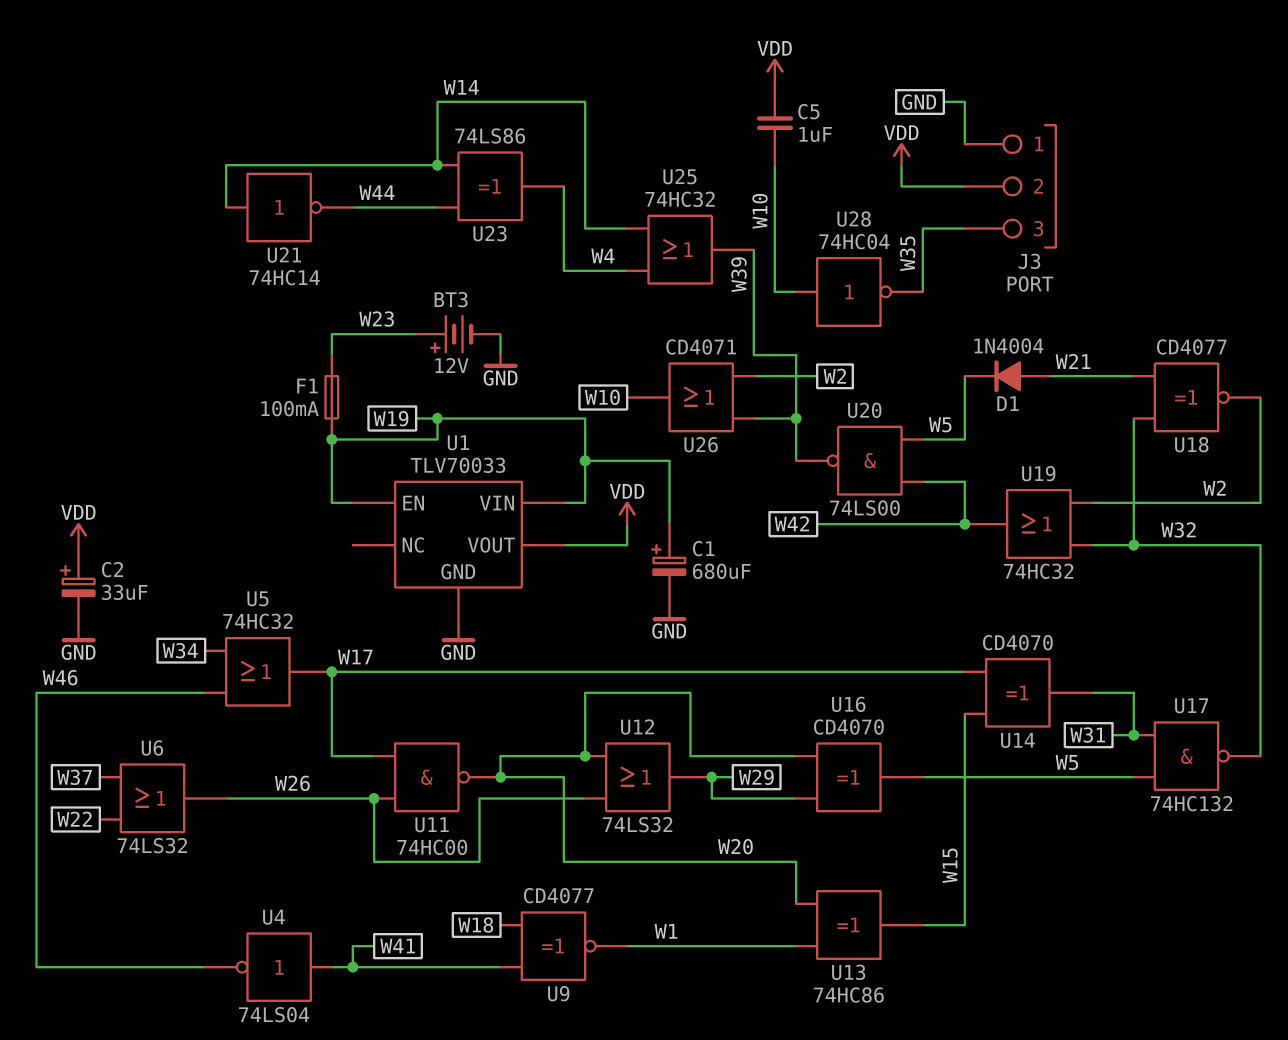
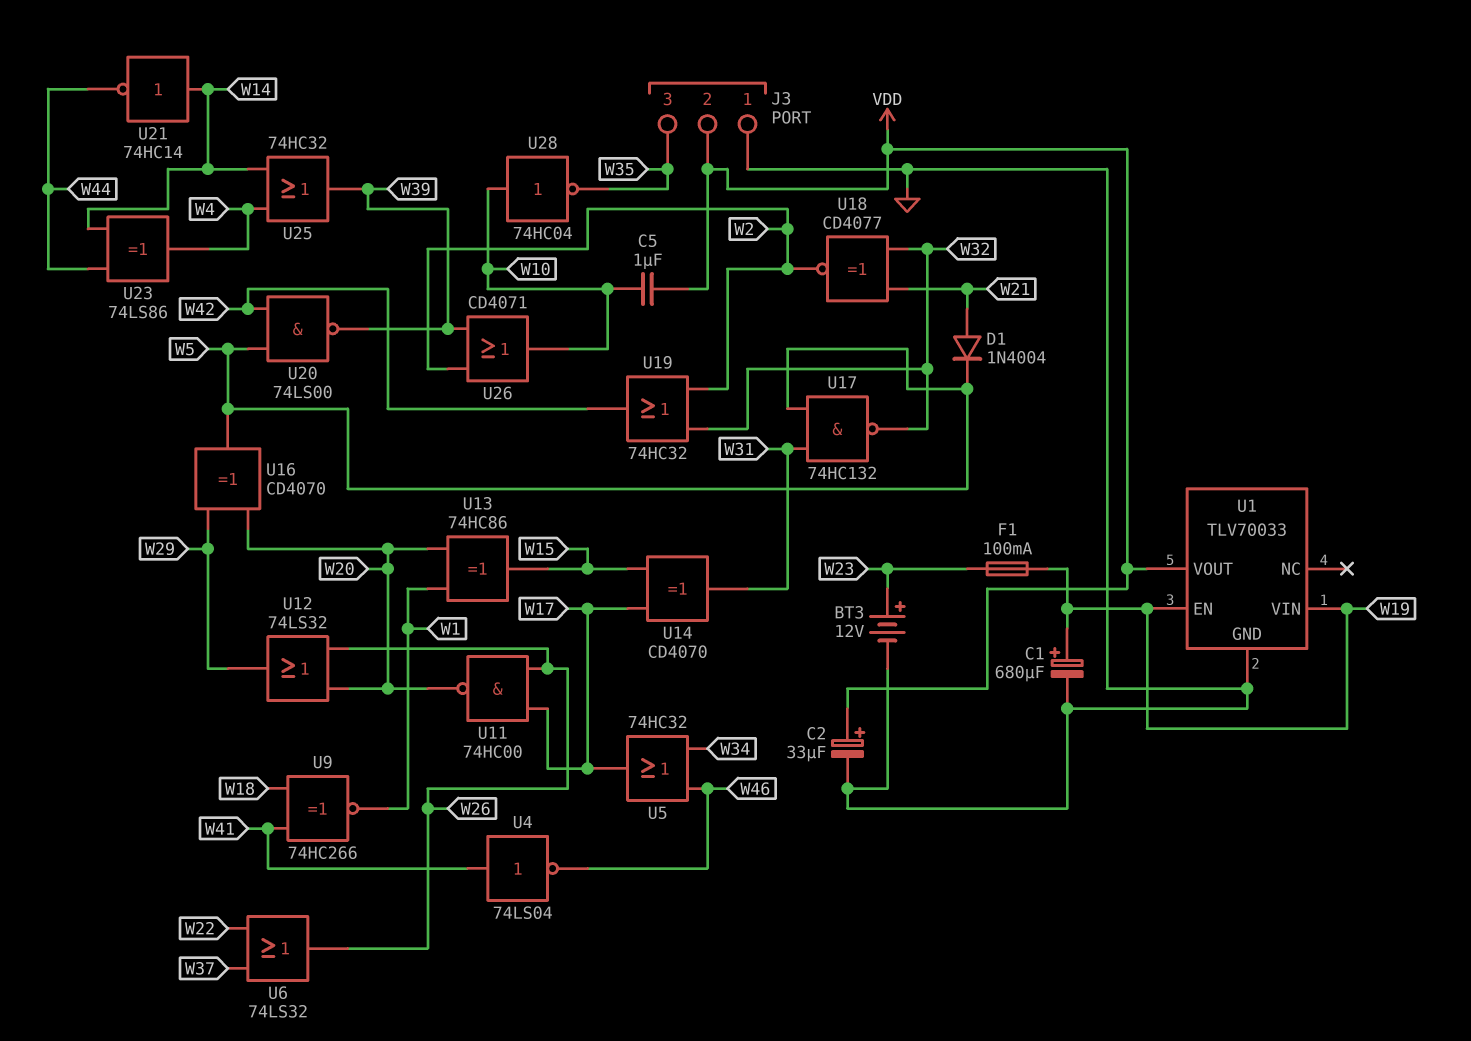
U9: XNOR CD4077 (in W18, in W41, out W1) -> XNOR 74HC266 (in W18, in W41, out W1)

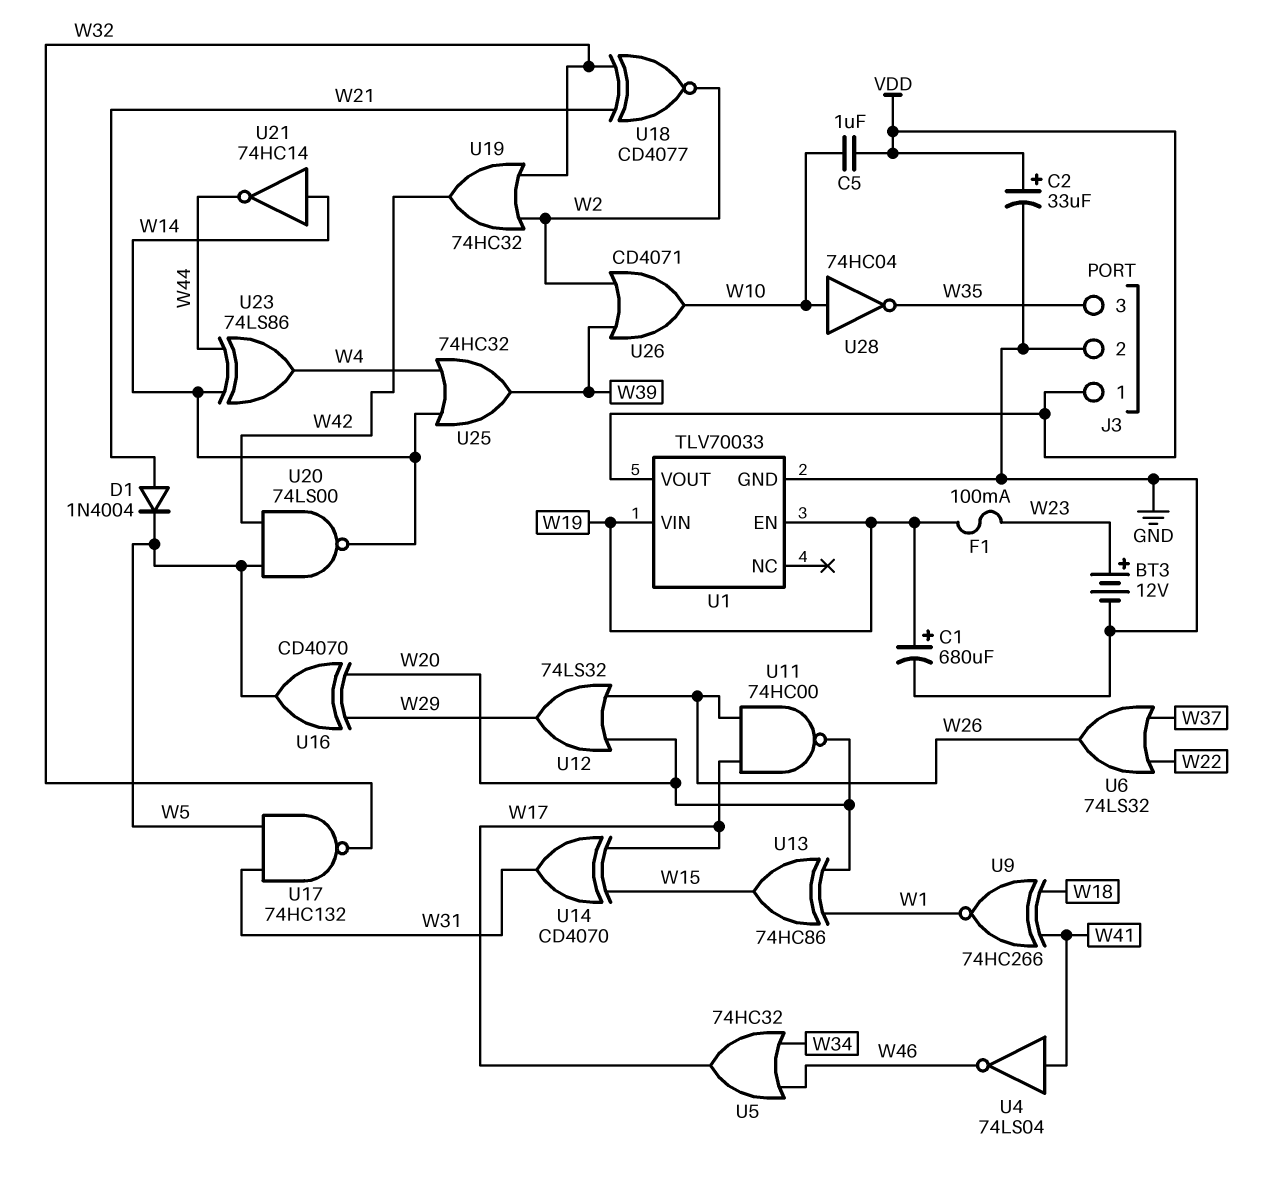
J3 pin 1: GND -> VDD
J3 pin 2: VDD -> GND
U20: NAND 74LS00 (in W5, in W42, out W39) -> NAND 74LS00 (in W5, in W42, out W14)

